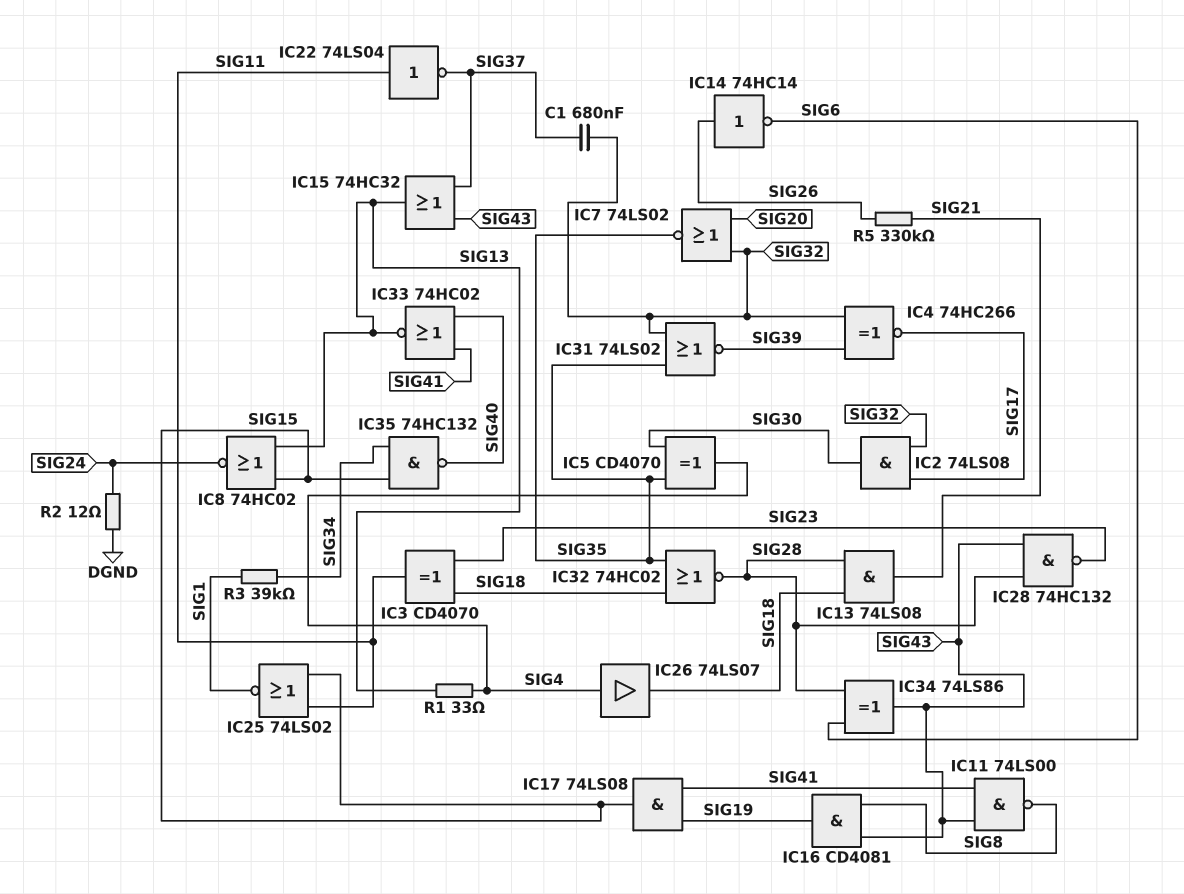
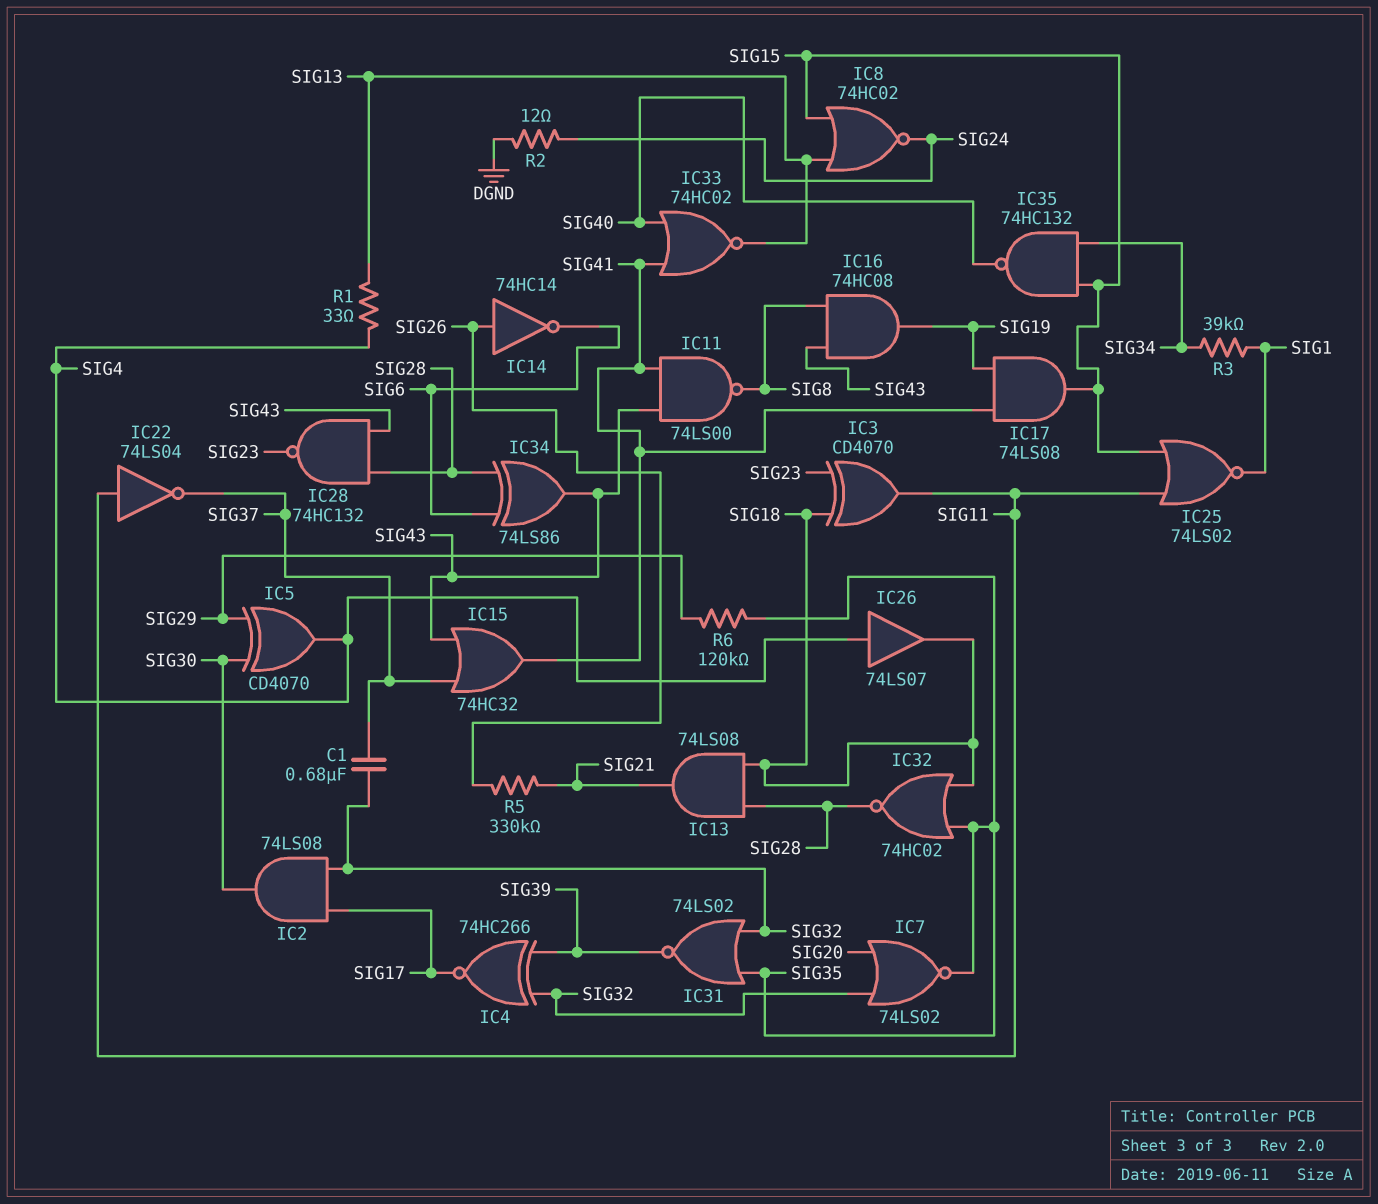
IC5: XOR CD4070 (in SIG30, in SIG35, out SIG4) -> XOR CD4070 (in SIG29, in SIG30, out SIG4)
IC15: OR 74HC32 (in SIG37, in SIG43, out SIG13) -> OR 74HC32 (in SIG37, in SIG43, out SIG41)
IC16: AND CD4081 (in SIG8, in SIG43, out SIG19) -> AND 74HC08 (in SIG8, in SIG43, out SIG19)
R6: none -> 120k (SIG29, SIG35)

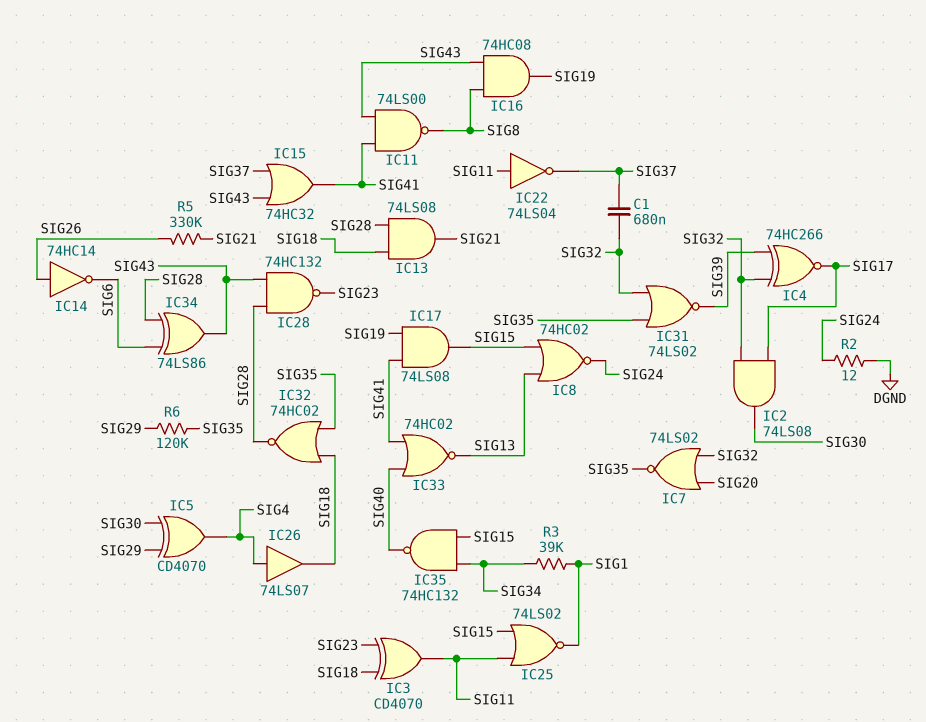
R1: 33 (SIG4, SIG13) -> none

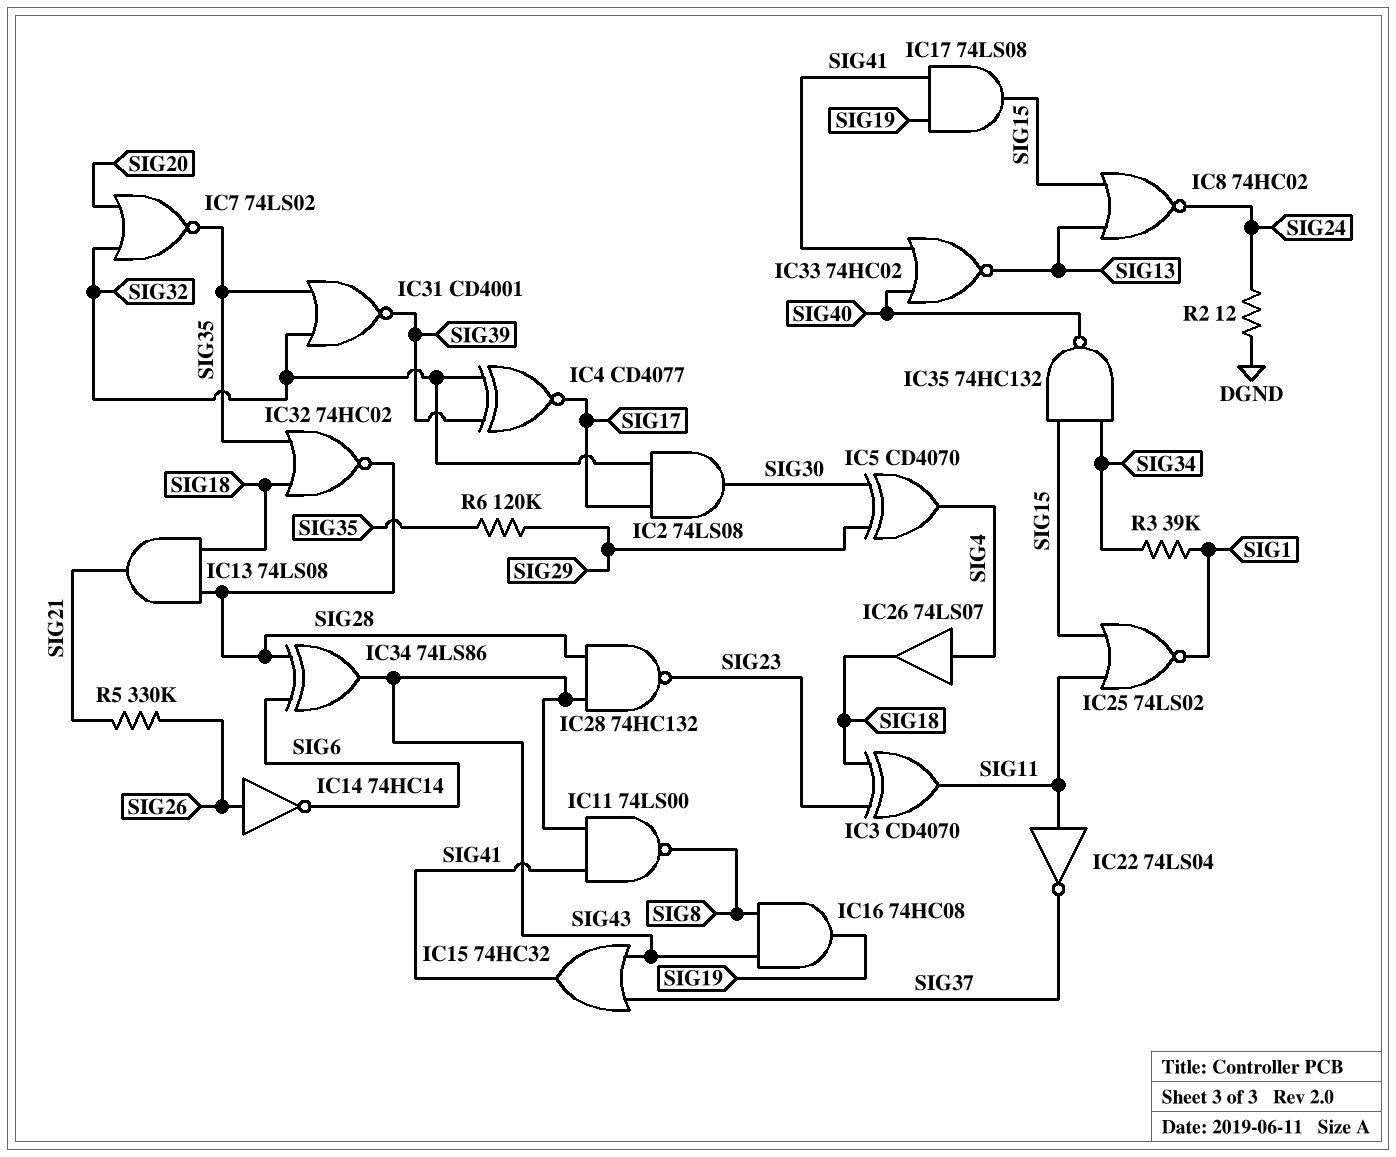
C1: 680nF (SIG32, SIG37) -> none
IC4: XNOR 74HC266 (in SIG32, in SIG39, out SIG17) -> XNOR CD4077 (in SIG32, in SIG39, out SIG17)
IC31: NOR 74LS02 (in SIG32, in SIG35, out SIG39) -> NOR CD4001 (in SIG32, in SIG35, out SIG39)

